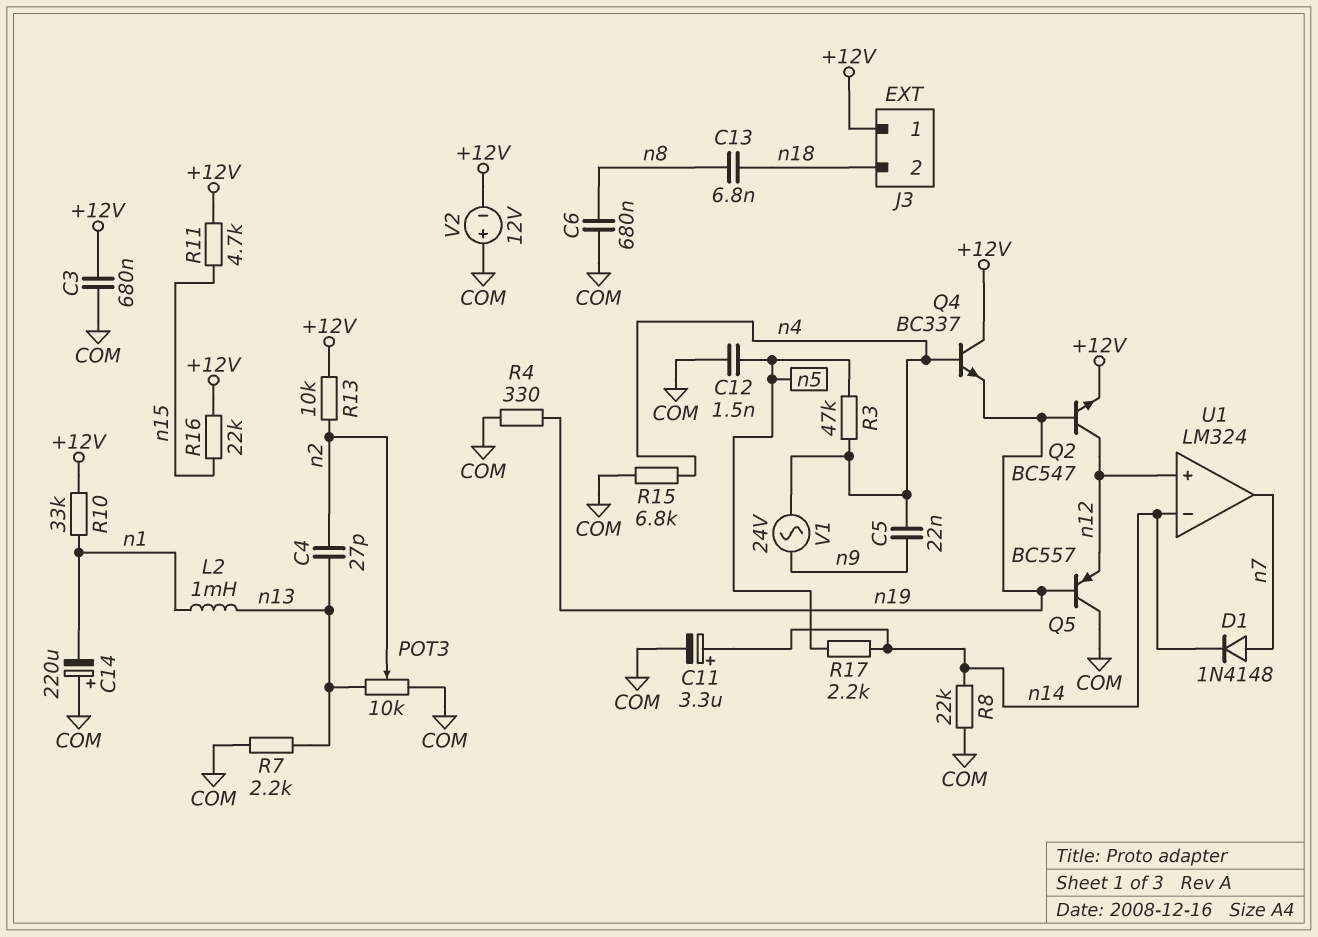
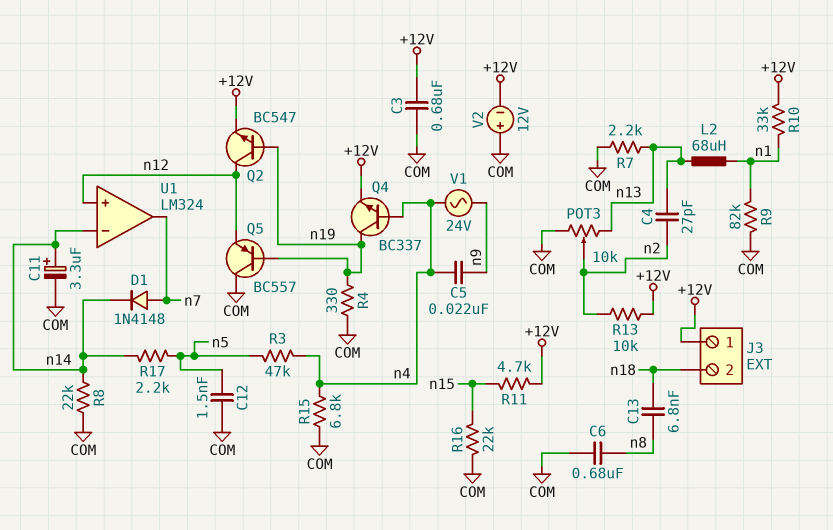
C14: 220uF (plus COM, minus n1) -> none
L2: 1mH (n1, n13) -> 68uH (n1, n13)
Q4: NPN BC337 (B n4, C +12V, E n19) -> NPN BC337 (B n4, C n19, E +12V)
R9: none -> 82k (COM, n1)
R16: 22k (+12V, n15) -> 22k (COM, n15)

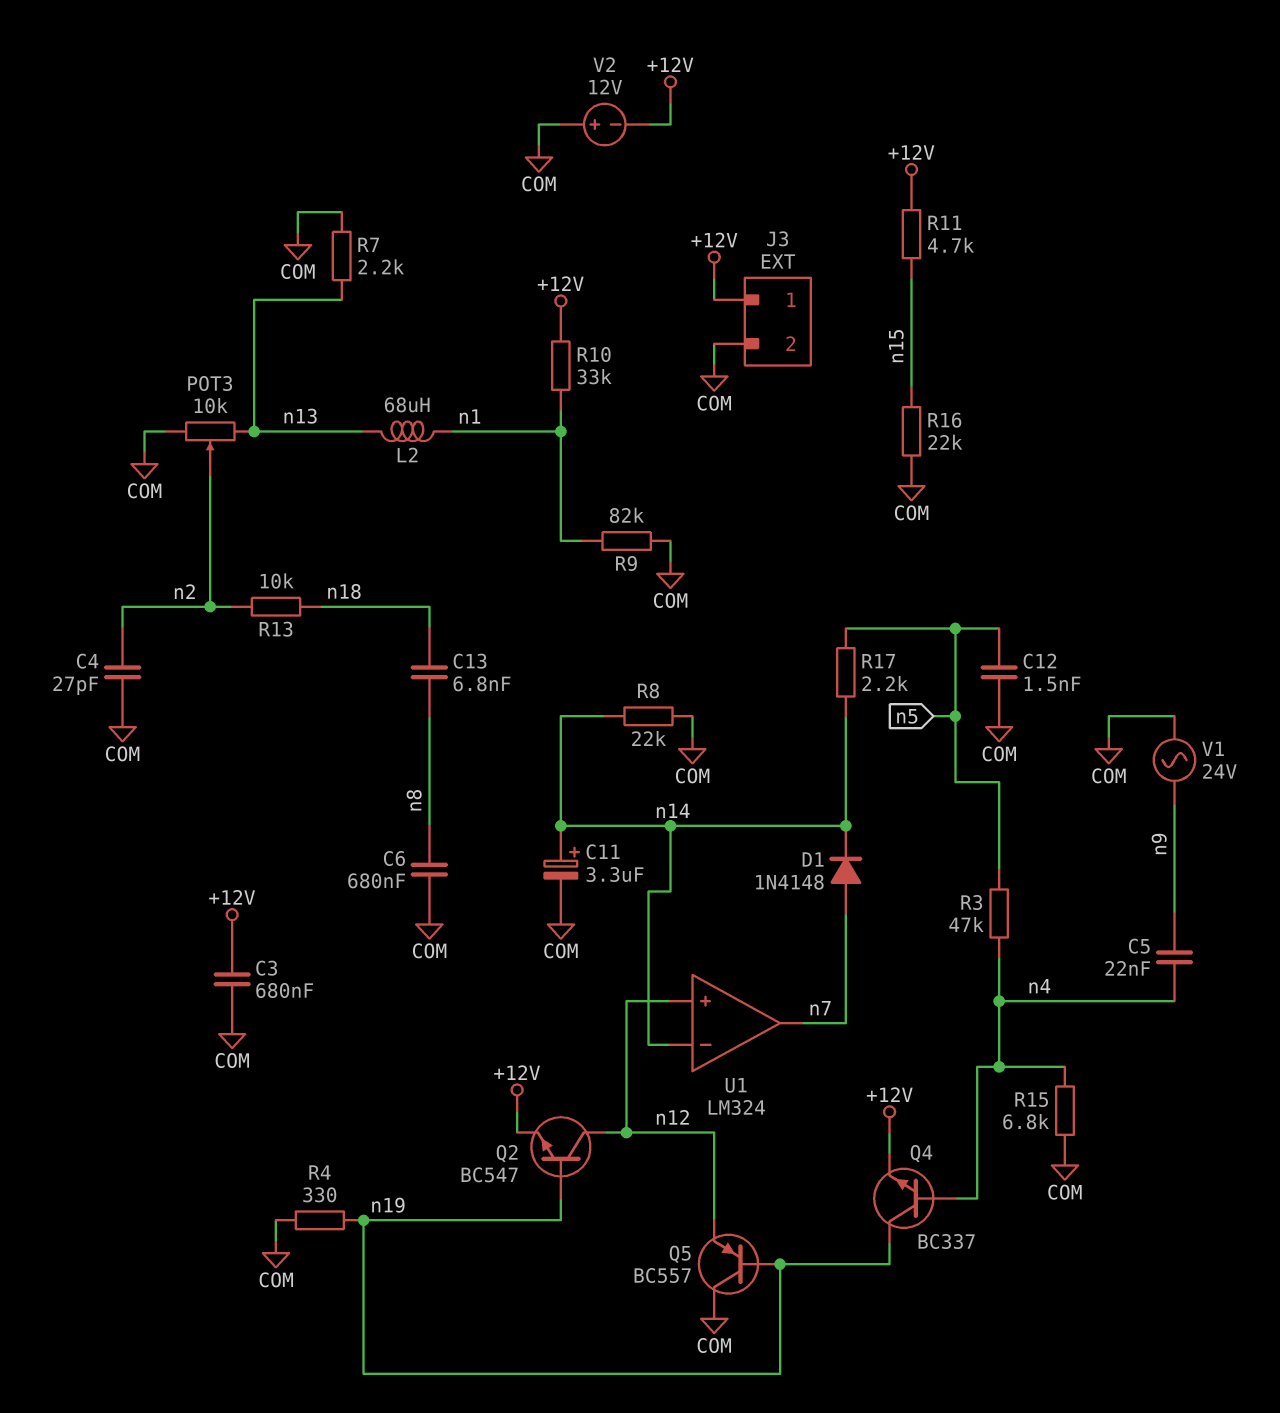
C4: 27pF (n2, n13) -> 27pF (COM, n2)
J3 pin 2: n18 -> COM
R13: 10k (+12V, n2) -> 10k (n2, n18)
V1: AC 24V (n4, n9) -> AC 24V (COM, n9)

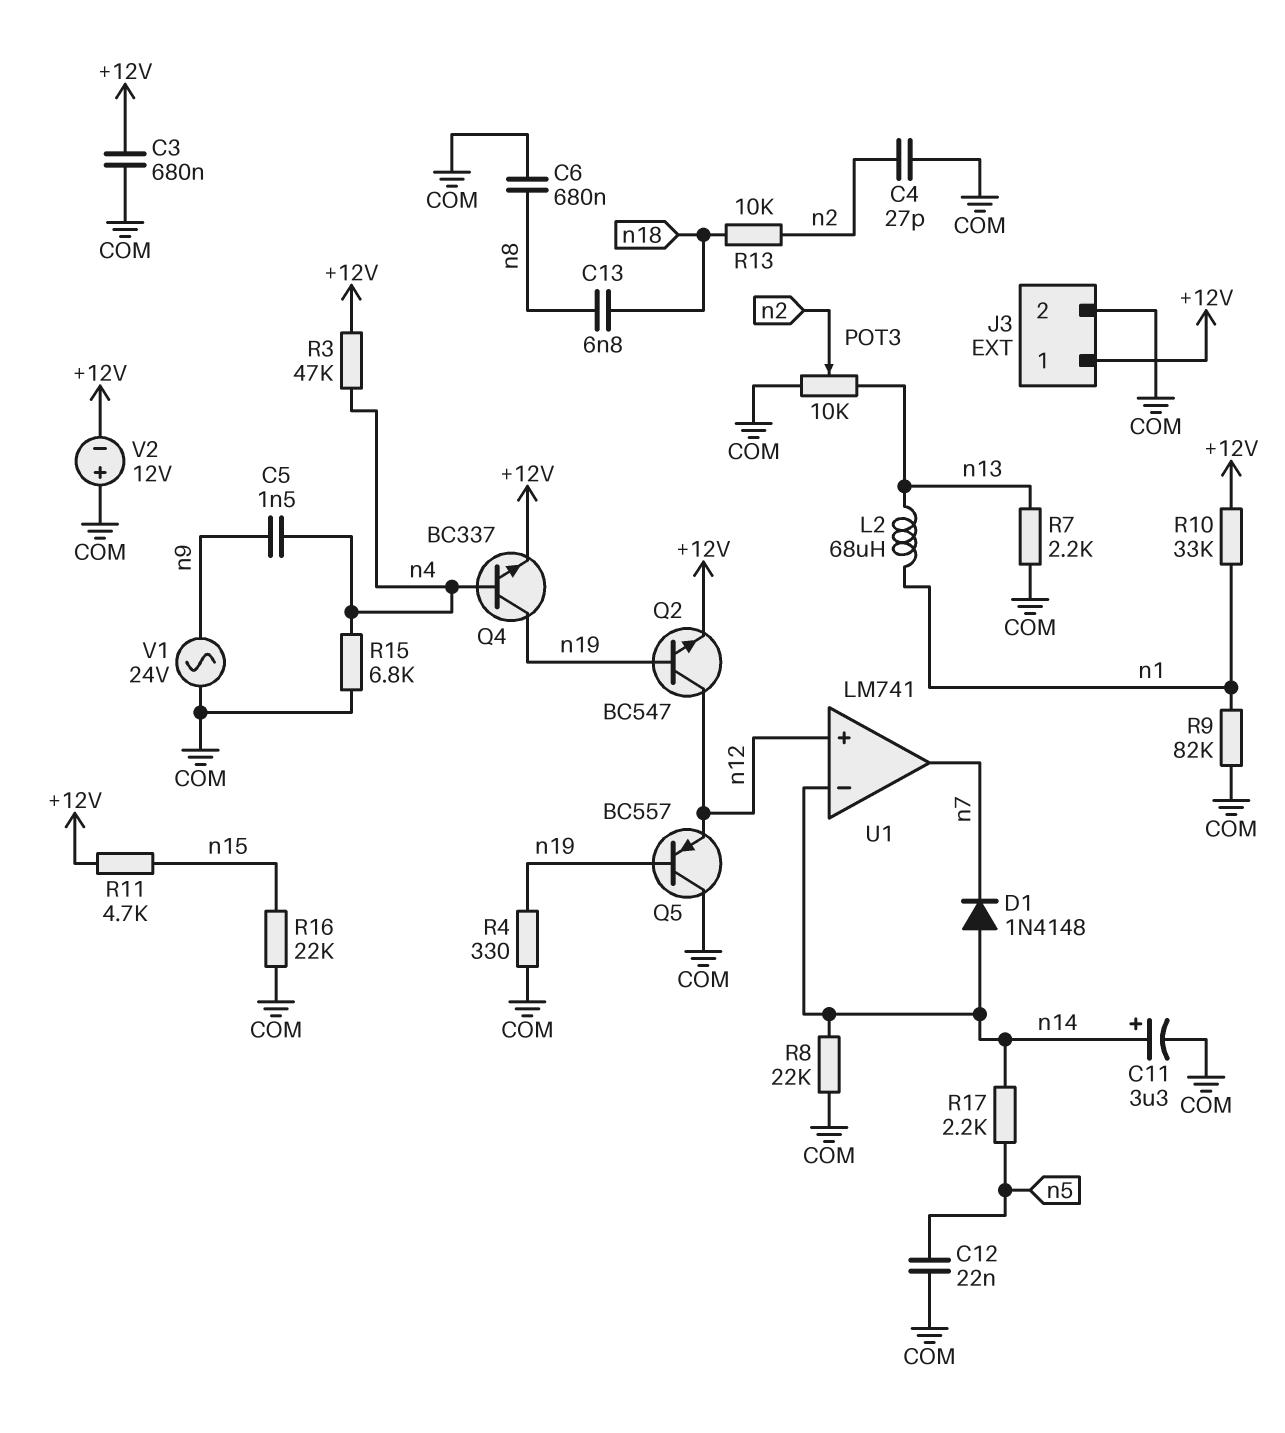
C5: 22nF (n4, n9) -> 1.5nF (n4, n9)
C12: 1.5nF (COM, n5) -> 22nF (COM, n5)
D1: diode 1N4148 (A n7, K n14) -> diode 1N4148 (A n14, K n7)
R3: 47k (n4, n5) -> 47k (+12V, n4)
U1: LM324 -> LM741

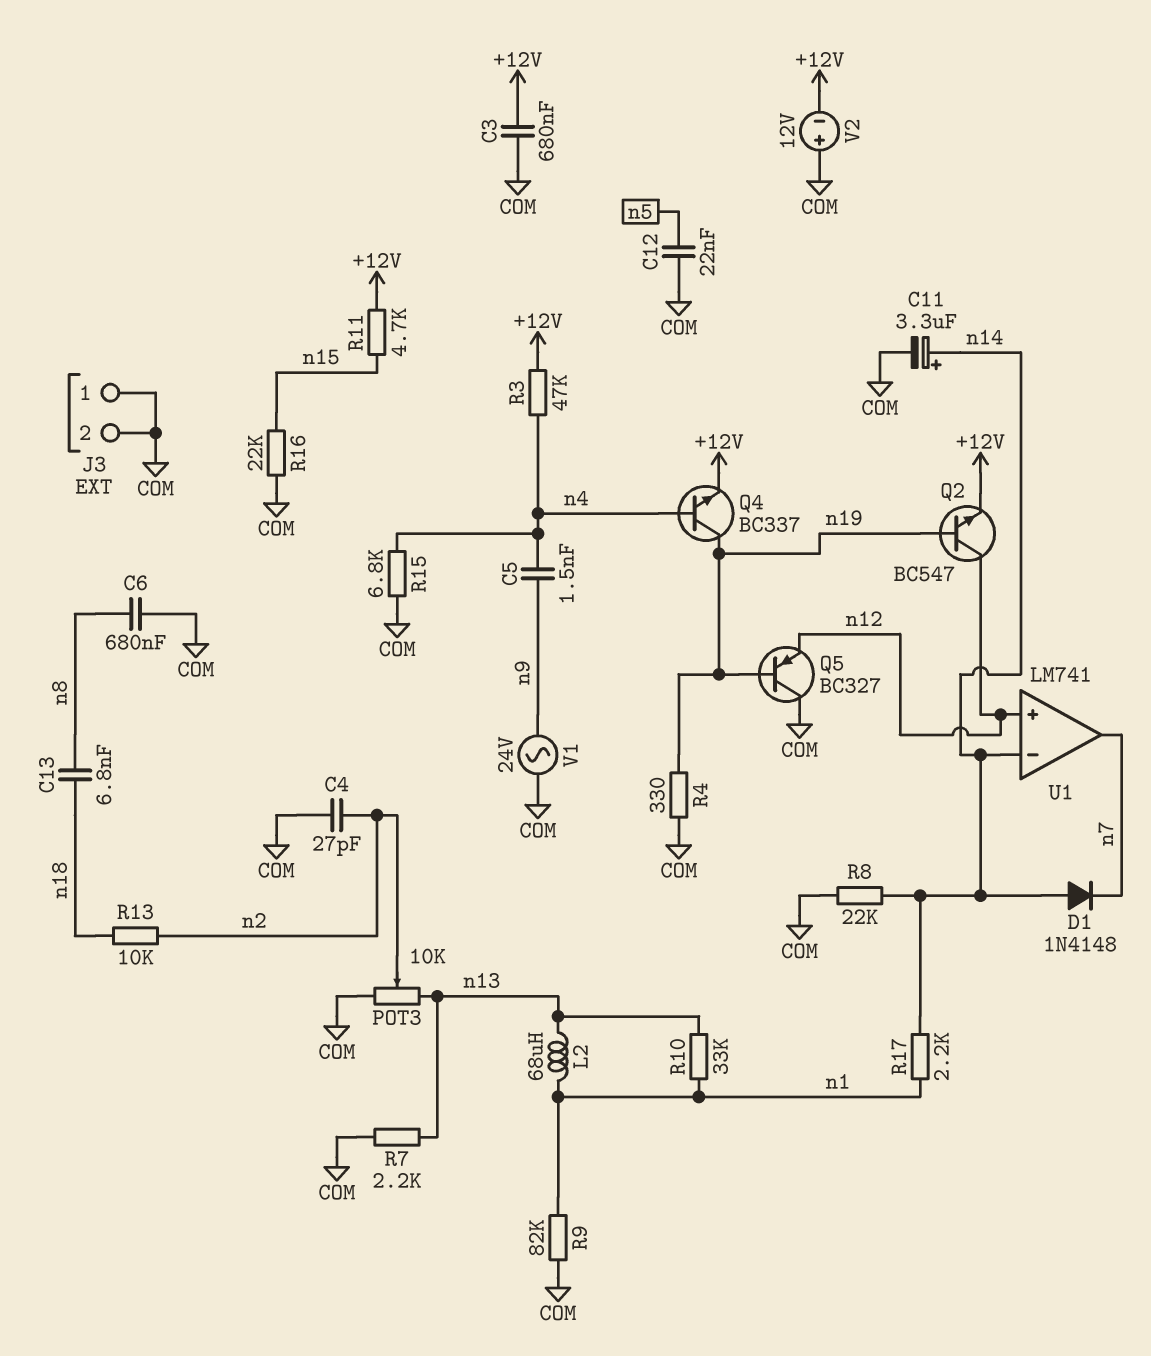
J3 pin 1: +12V -> COM
Q5: PNP BC557 (B n19, C COM, E n12) -> PNP BC327 (B n19, C COM, E n12)
R10: 33k (+12V, n1) -> 33k (n1, n13)
R17: 2.2k (n5, n14) -> 2.2k (n1, n14)

